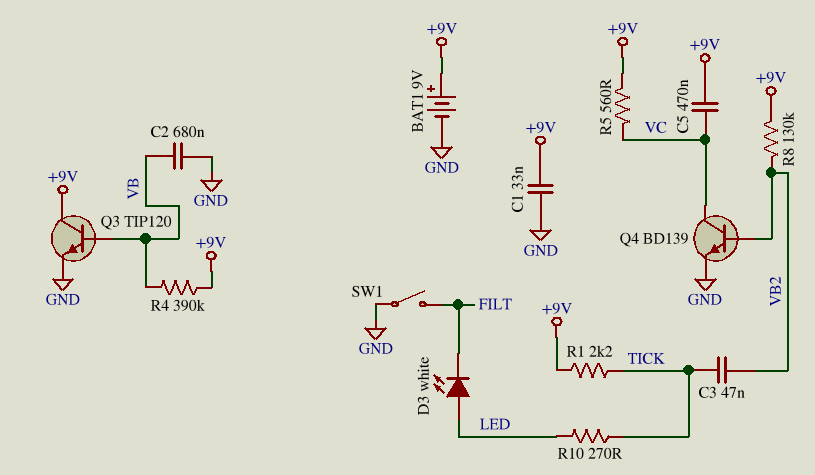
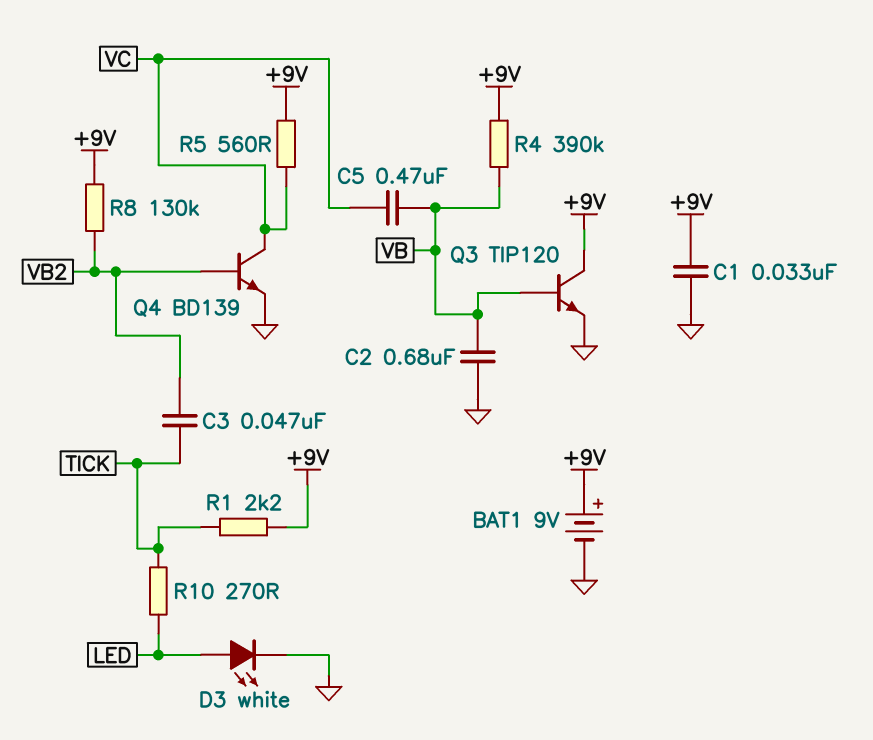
C5: 470nF (+9V, VC) -> 470nF (VB, VC)
D3: LED white (A LED, K FILT) -> LED white (A LED, K GND)
SW1: switch (FILT, GND) -> none

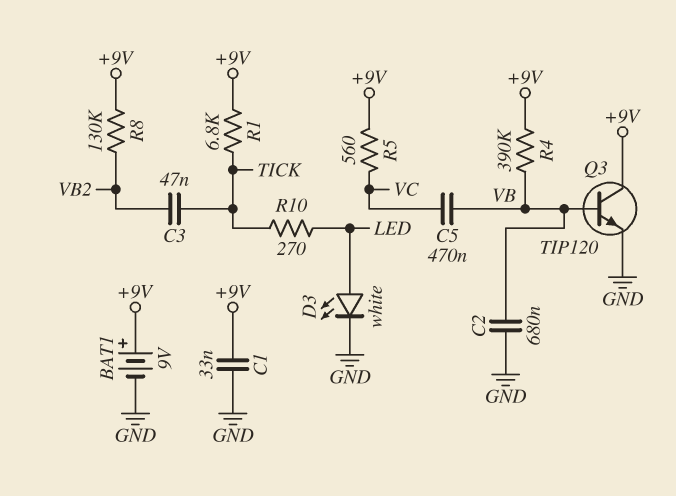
Q4: NPN BD139 (B VB2, C VC, E GND) -> none
R1: 2.2k (+9V, TICK) -> 6.8k (+9V, TICK)

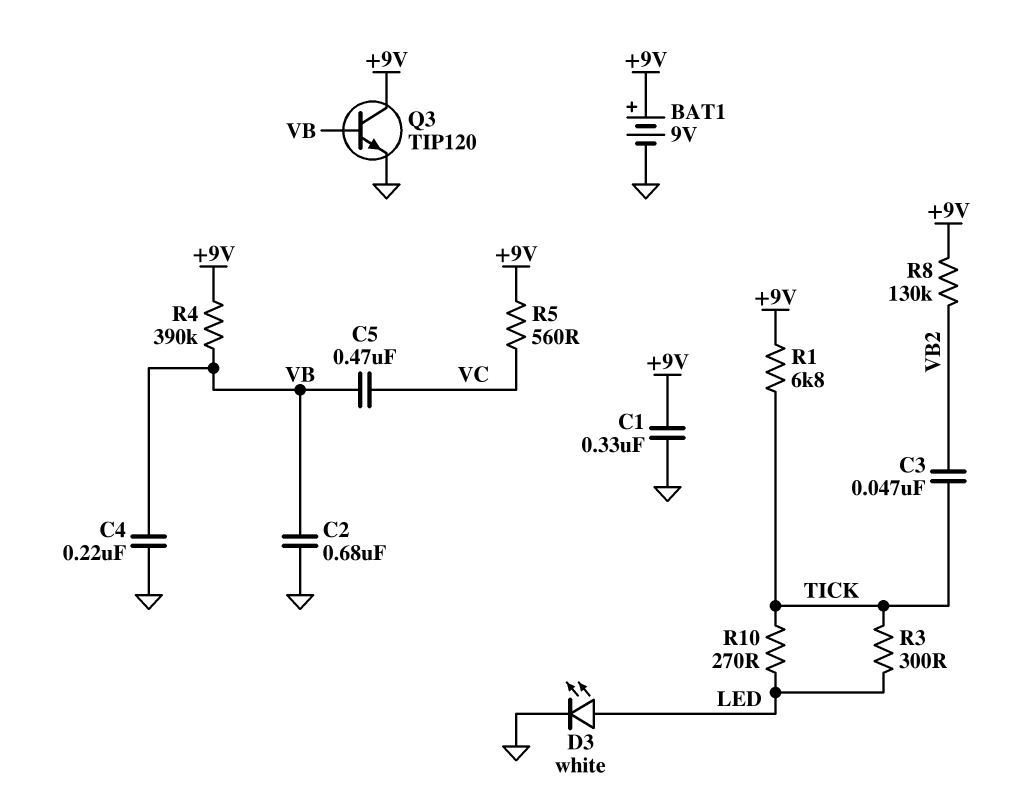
C1: 33nF (+9V, GND) -> 330nF (+9V, GND)
C4: none -> 220nF (GND, VB)
R3: none -> 300 (LED, TICK)

